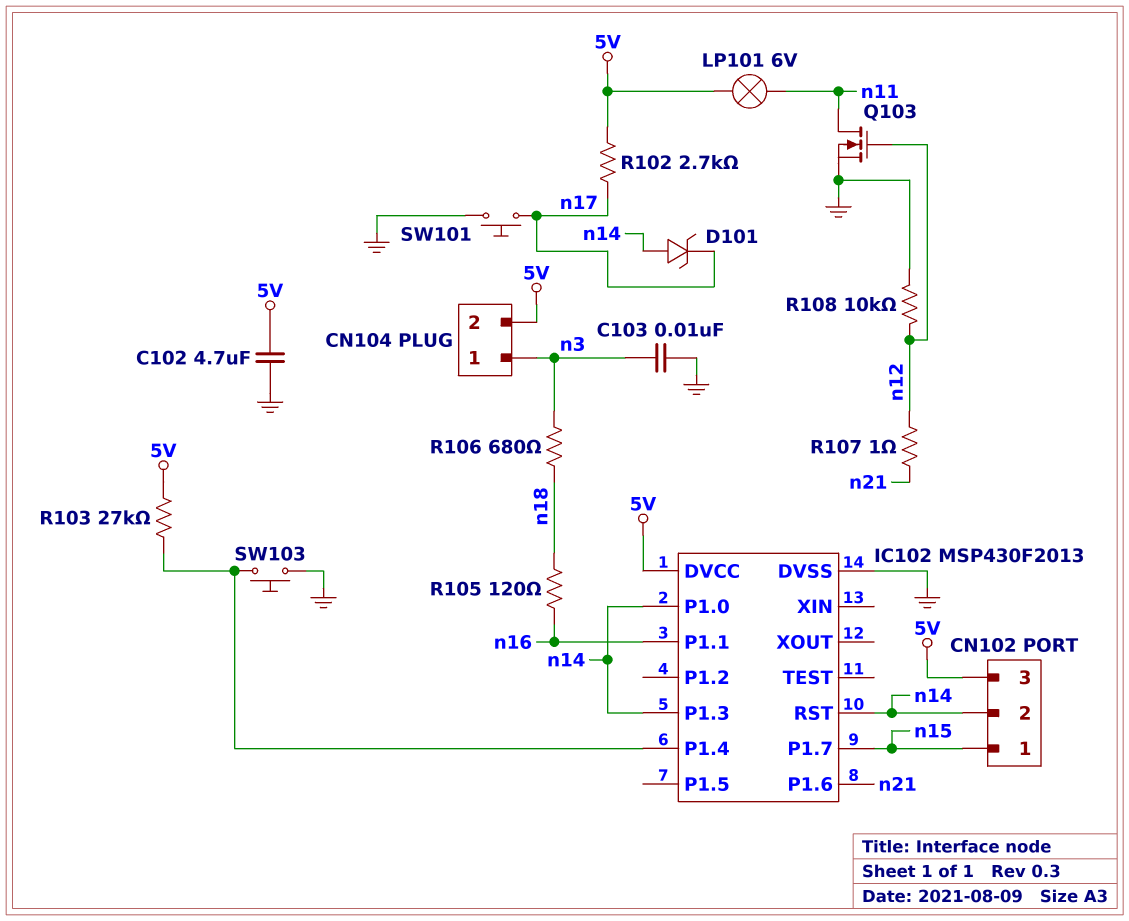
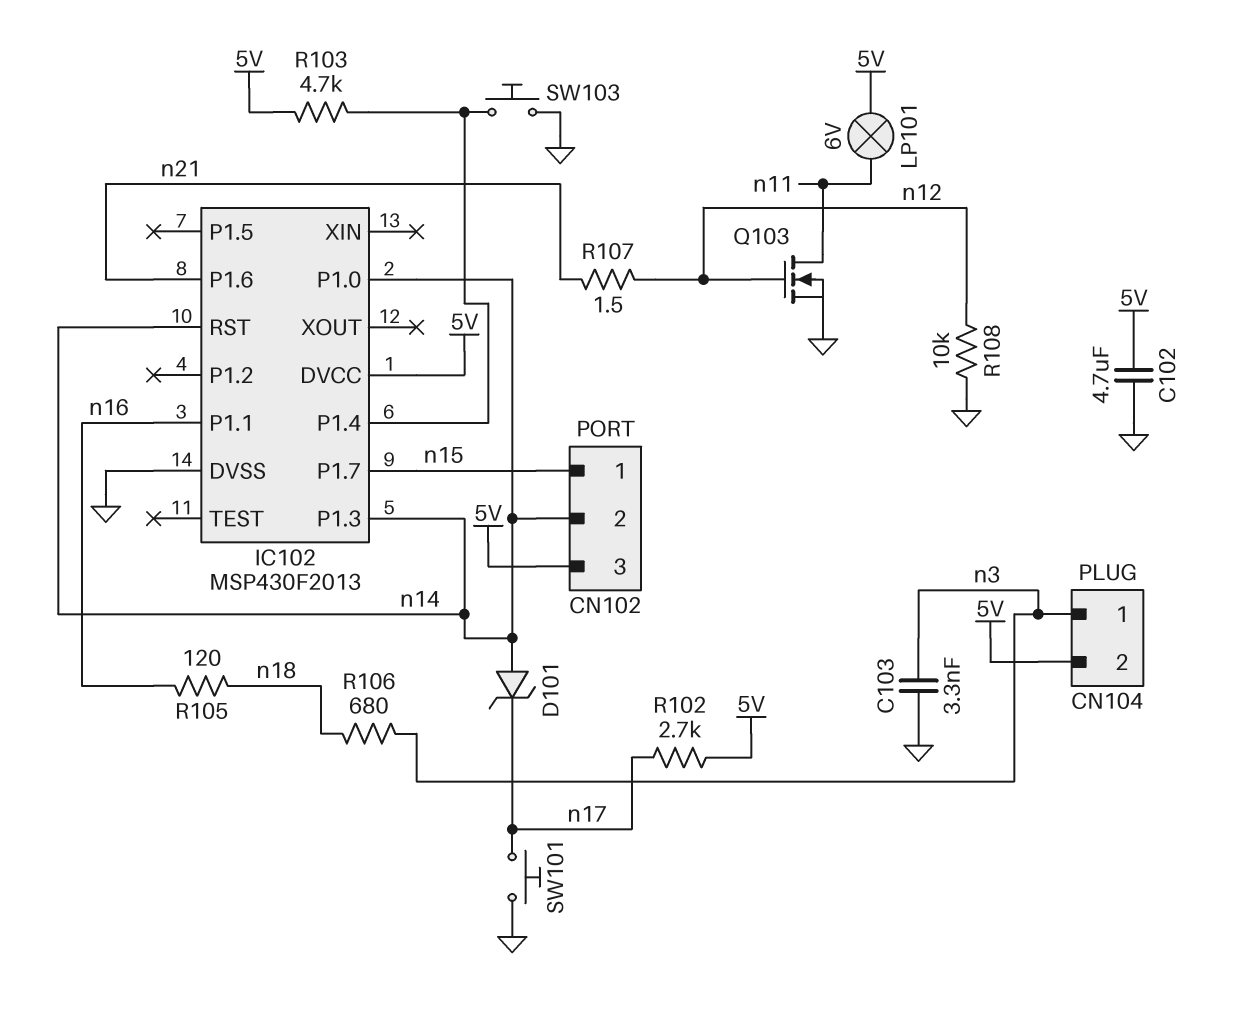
C103: 10nF (GND, n3) -> 3.3nF (GND, n3)
R103: 27k (5V, IC102/P1.4) -> 4.7k (5V, IC102/P1.4)
R107: 1 (n12, n21) -> 1.5 (n12, n21)

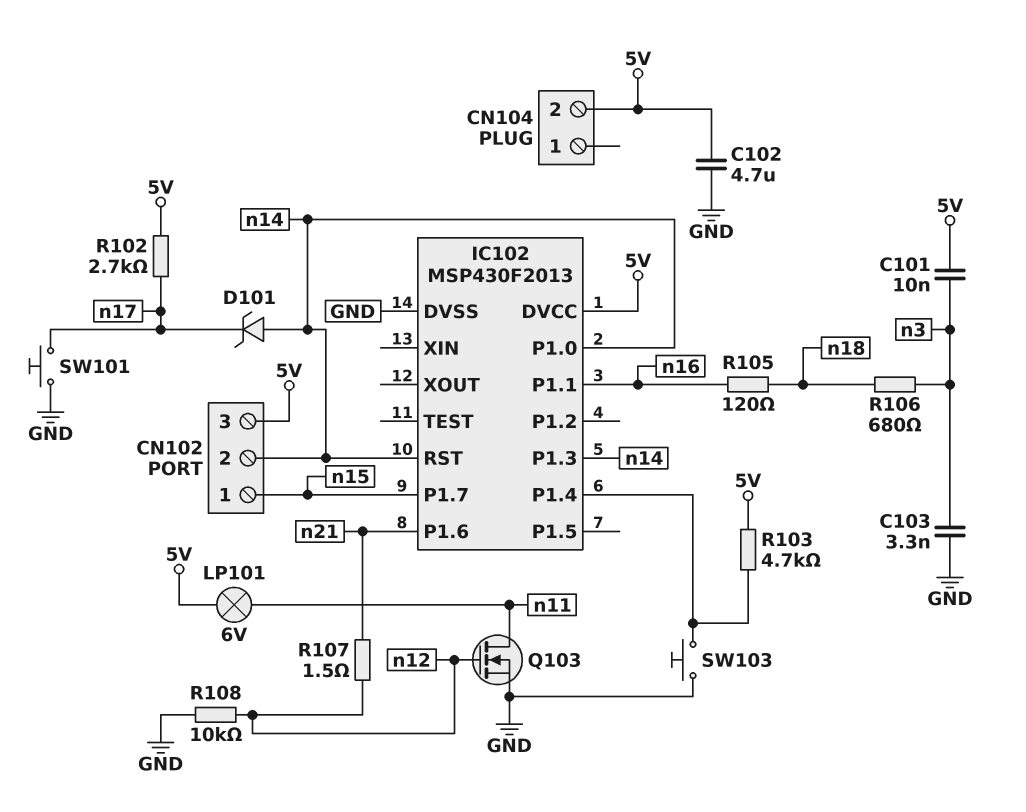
C101: none -> 10nF (5V, n3)
CN104 pin 1: n3 -> none

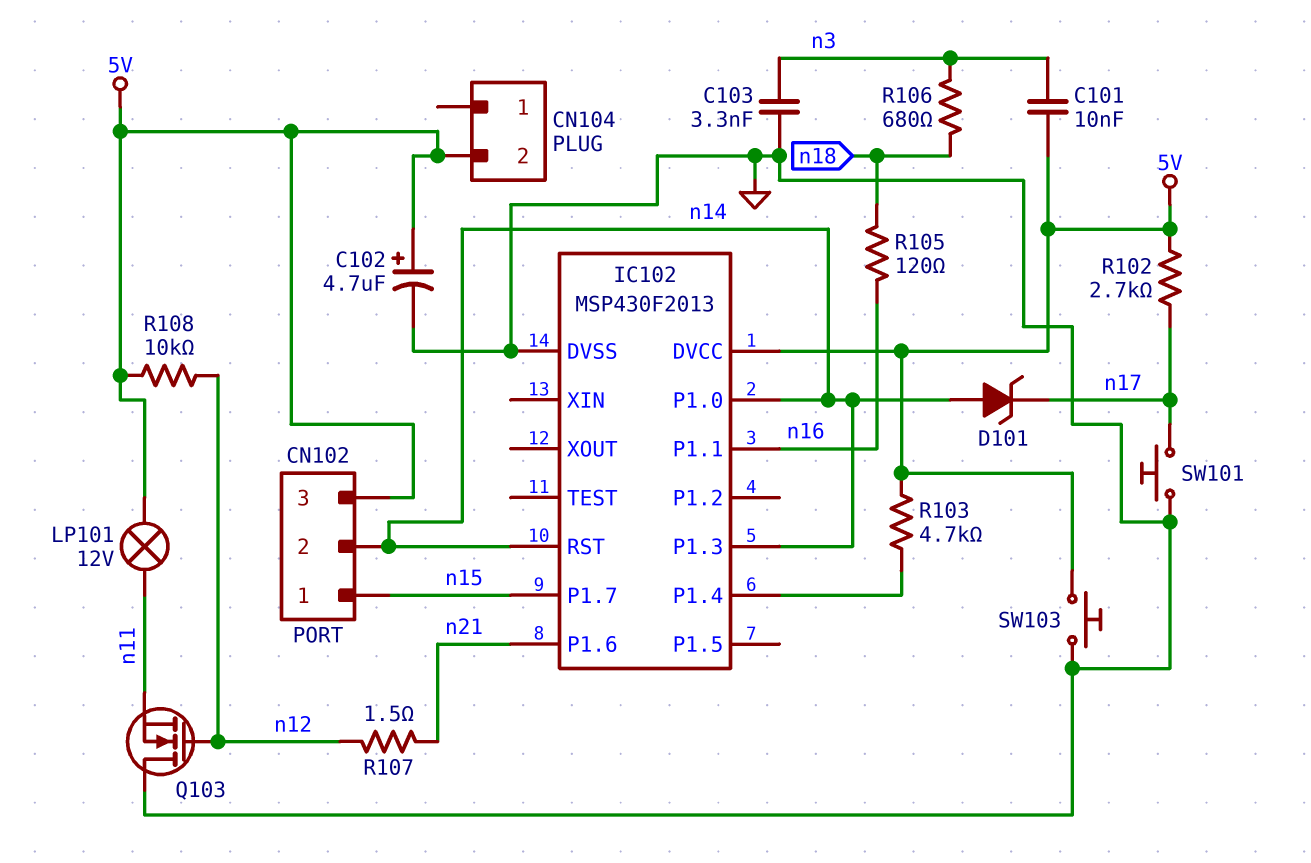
C102: 4.7uF (5V, GND) -> 4.7uF (plus 5V, minus GND)
LP101: lamp 6V (5V, n11) -> lamp 12V (5V, n11)
Q103: NMOS (G n12, D n11, S GND) -> NMOS (G n12, D GND, S n11)
R108: 10k (GND, n12) -> 10k (5V, n12)
SW103: button (GND, IC102/P1.4) -> button (5V, GND)

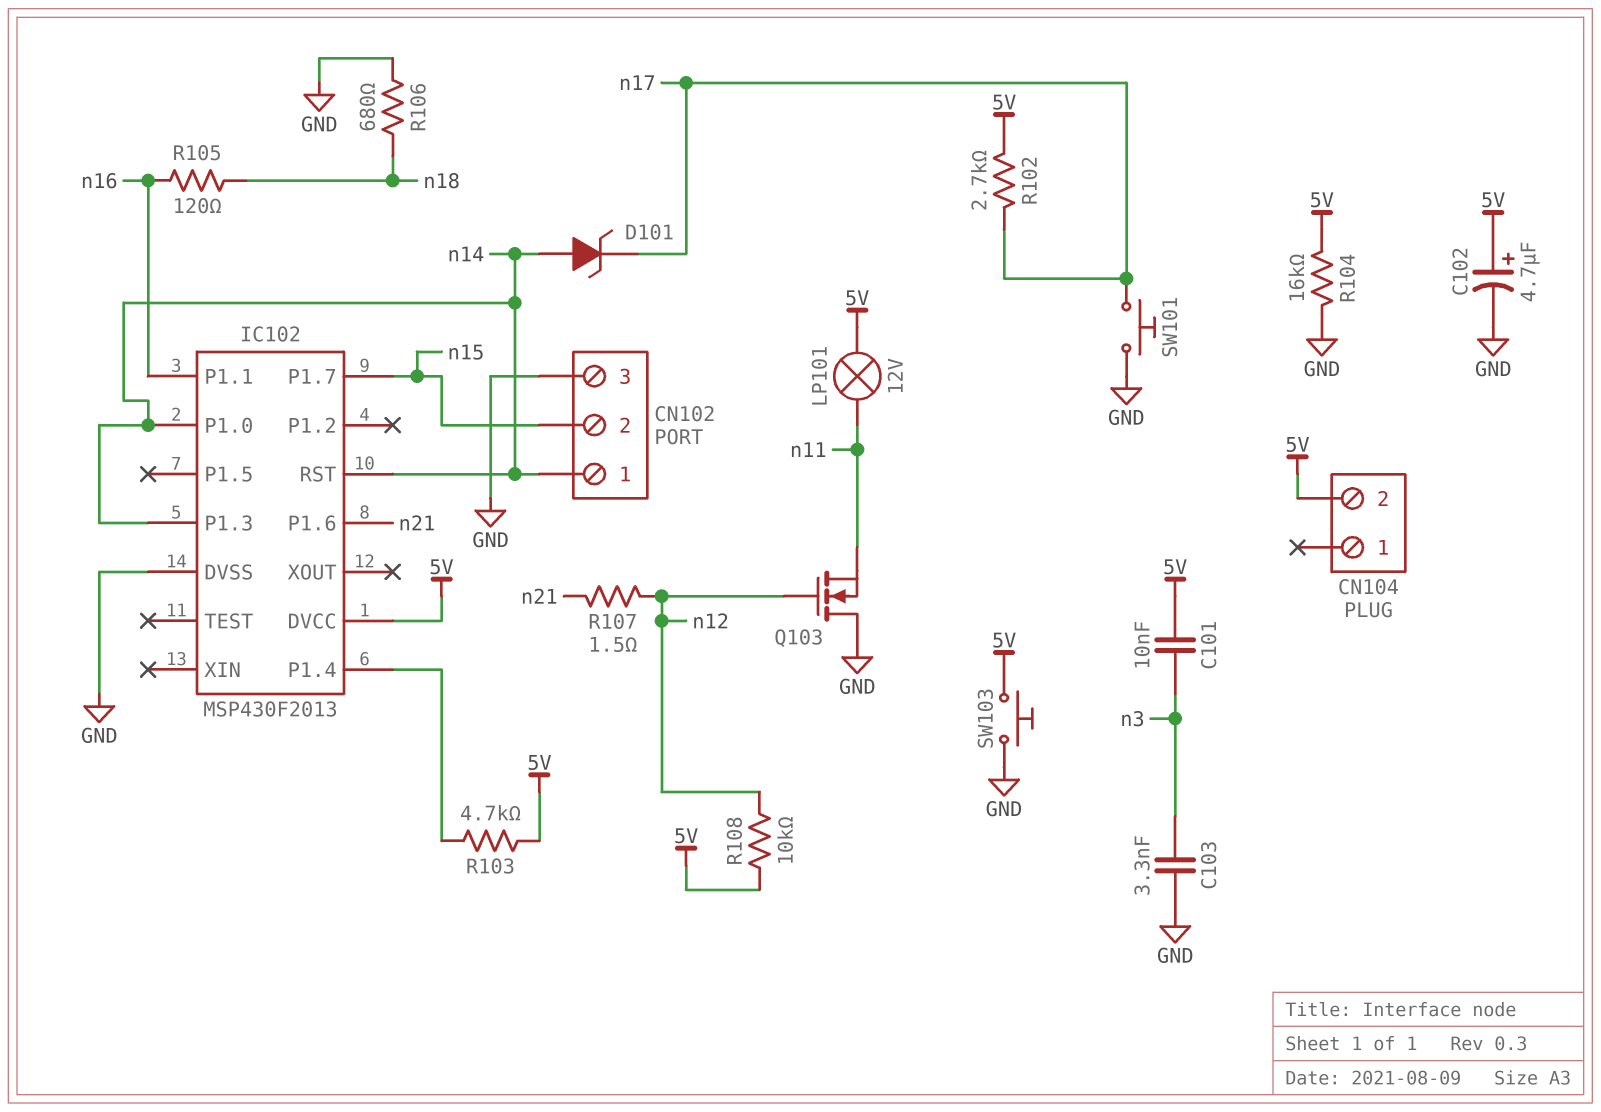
CN102 pin 1: n15 -> n14
CN102 pin 2: n14 -> n15
CN102 pin 3: 5V -> GND
R104: none -> 16k (5V, GND)
R106: 680 (n3, n18) -> 680 (GND, n18)

